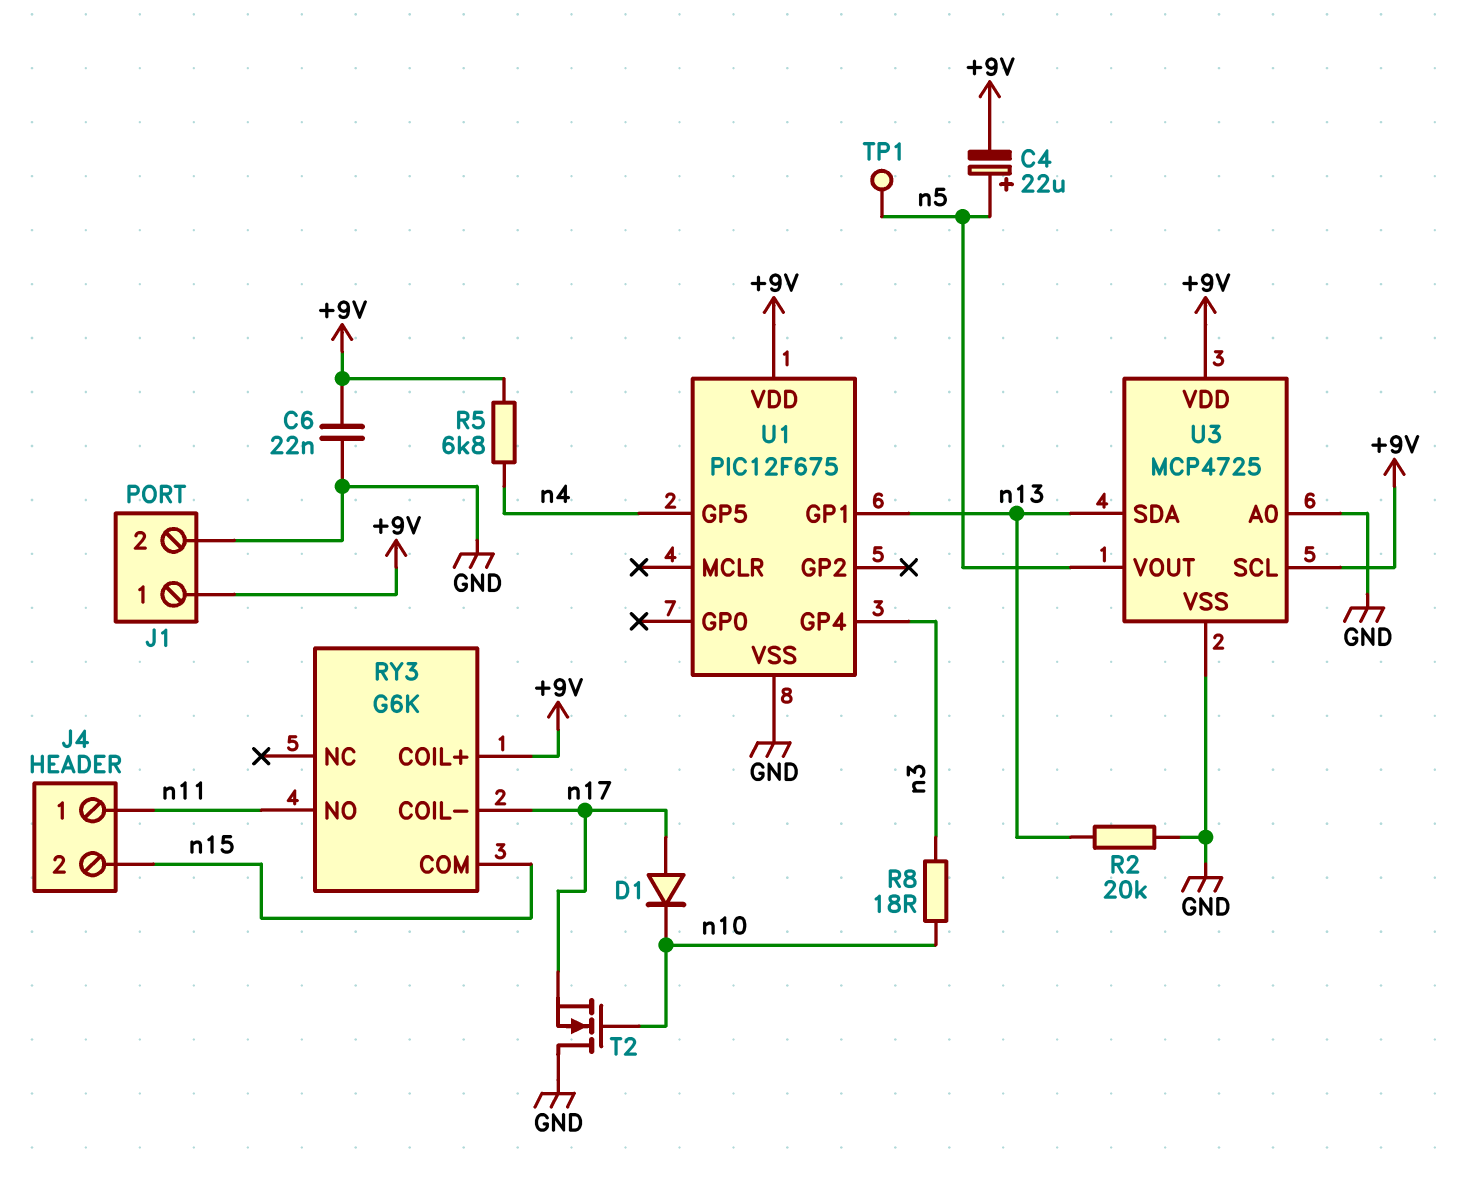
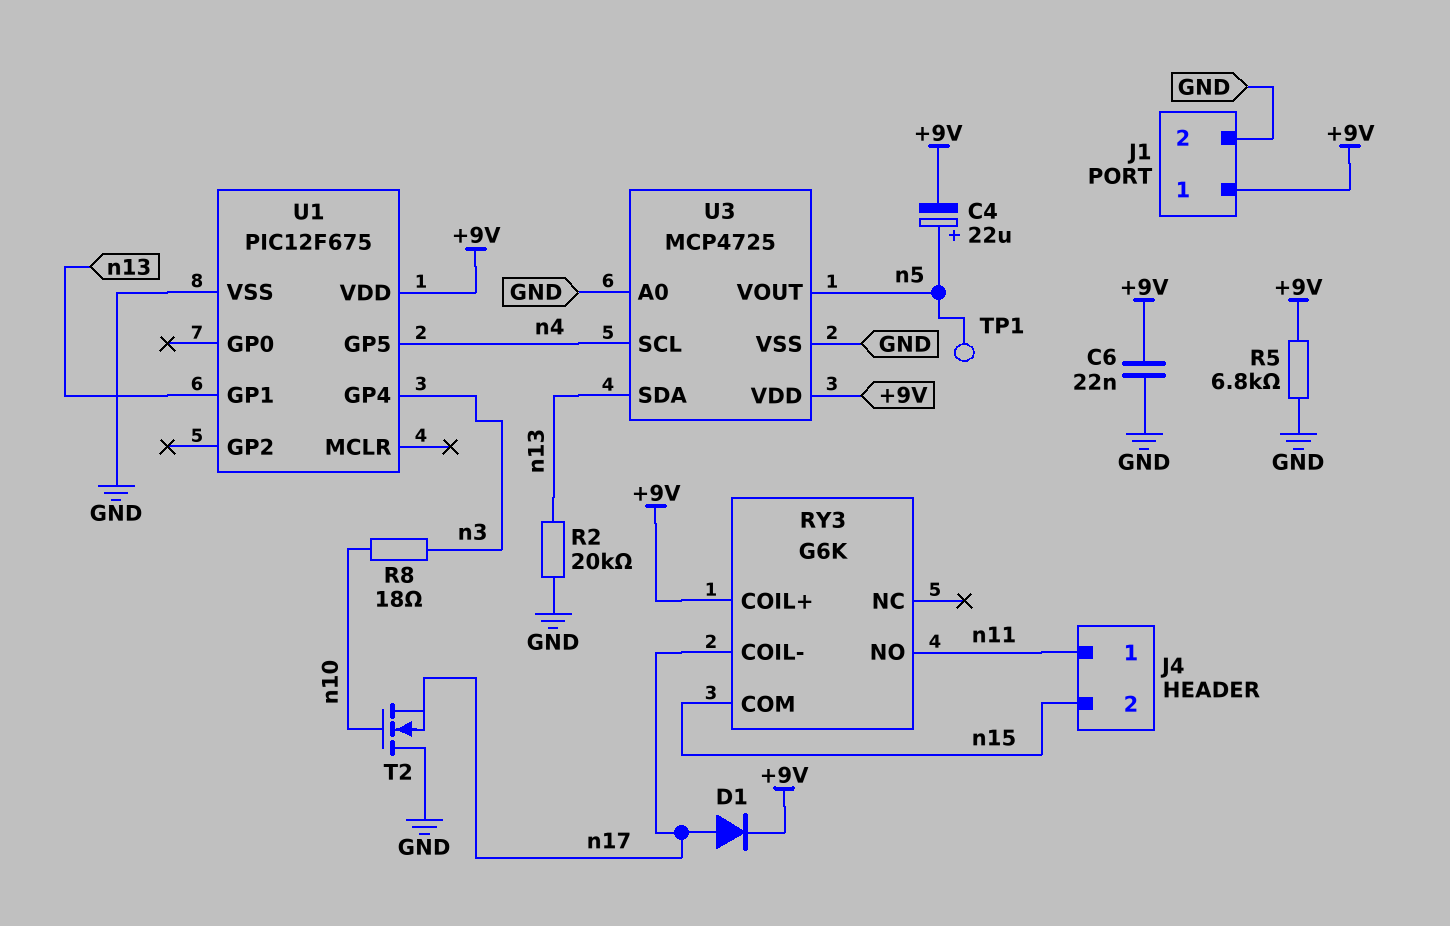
D1: diode (A n17, K n10) -> diode (A n17, K +9V)
R5: 6.8k (+9V, n4) -> 6.8k (+9V, GND)
U3 pin SCL: +9V -> n4

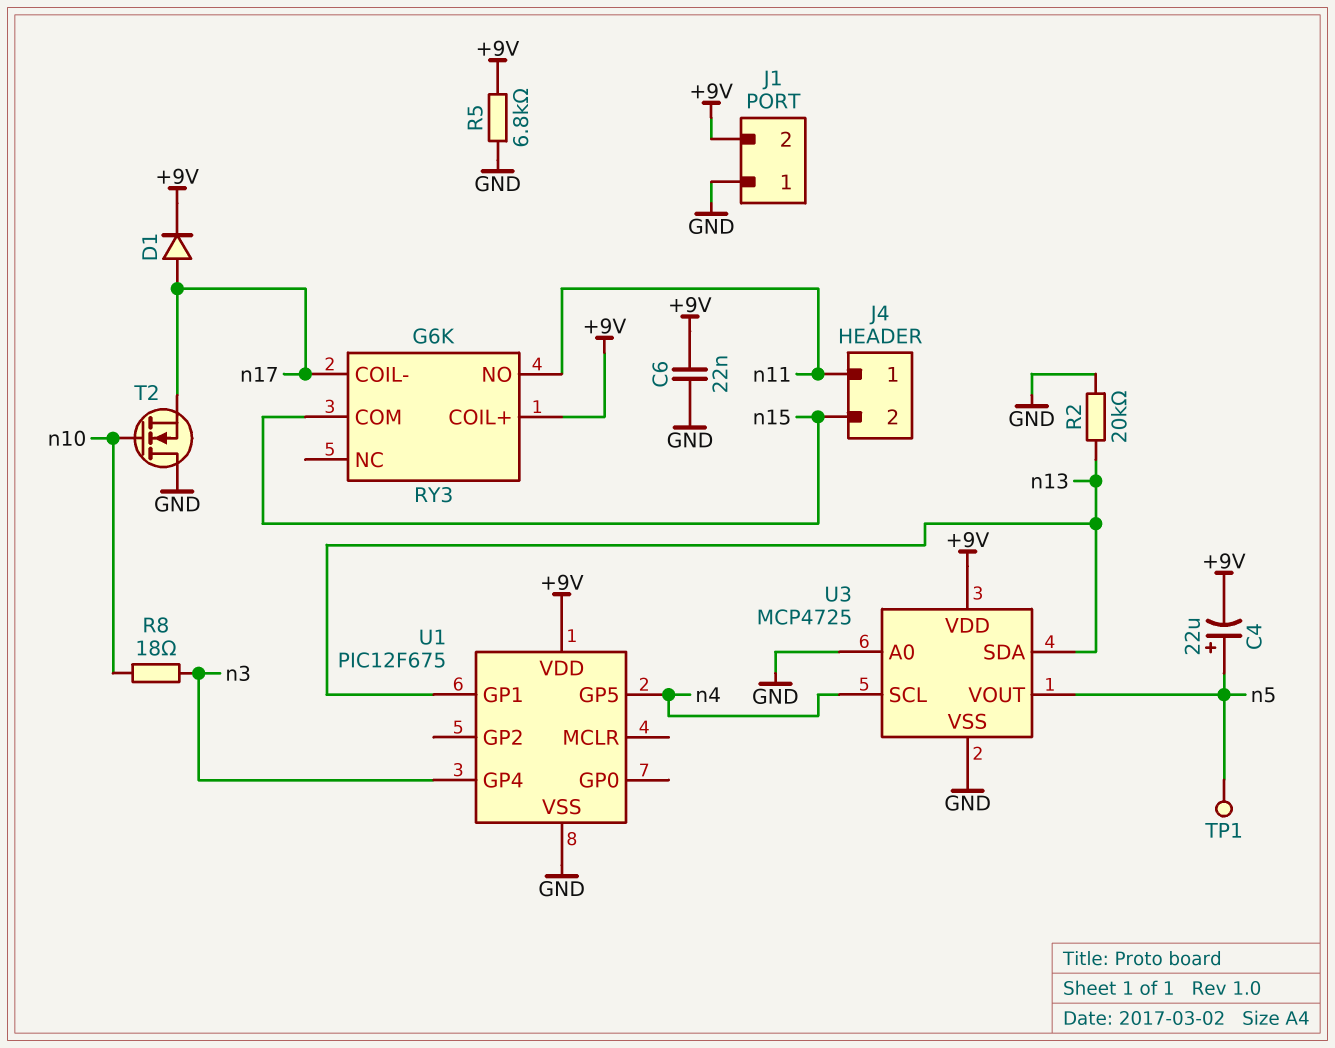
J1 pin 1: +9V -> GND
J1 pin 2: GND -> +9V

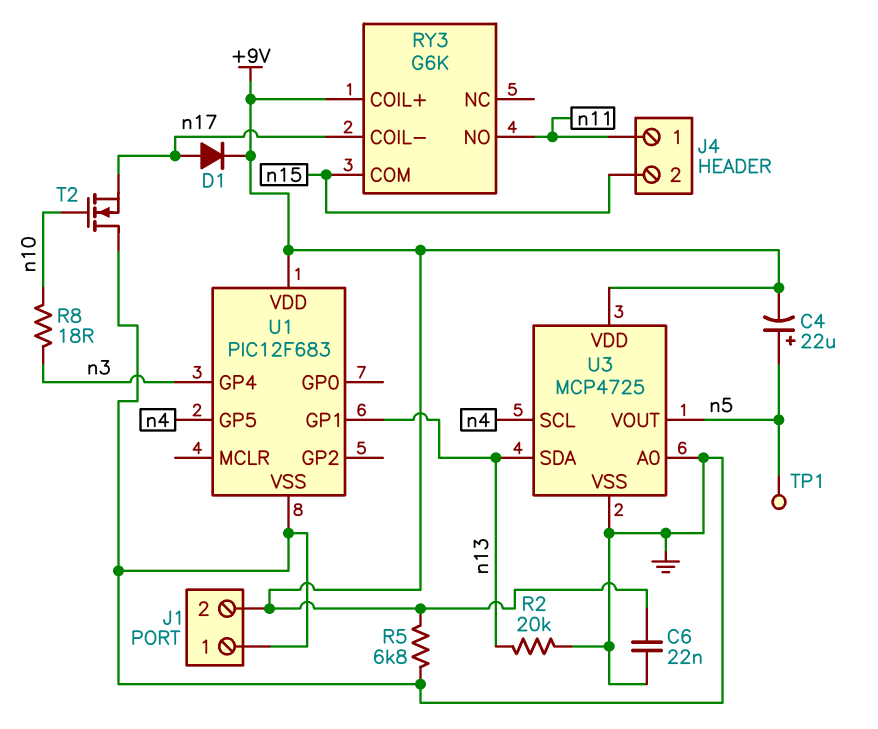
U1: PIC12F675 -> PIC12F683

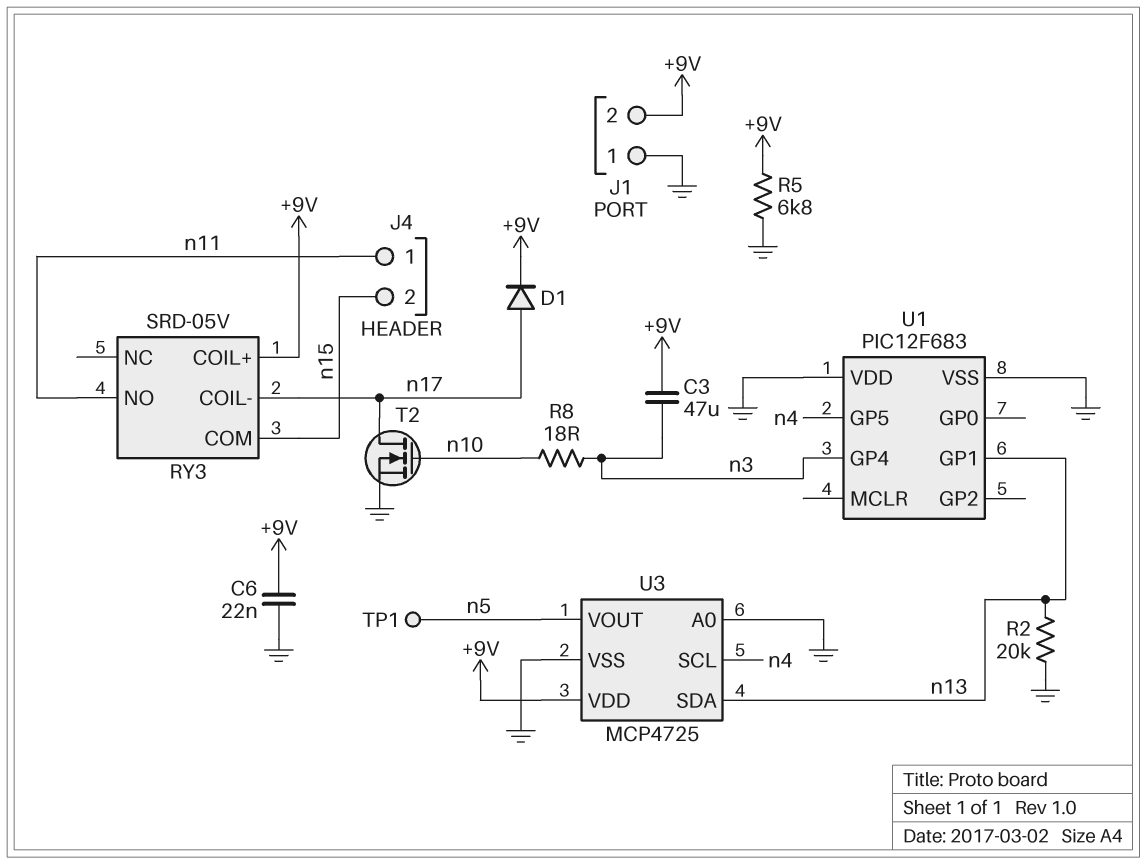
C3: none -> 47uF (+9V, n3)
C4: 22uF (plus n5, minus +9V) -> none
RY3: G6K -> SRD-05V
T2: NMOS (G n10, D GND, S n17) -> NMOS (G n10, D n17, S GND)
U1 pin VDD: +9V -> GND

